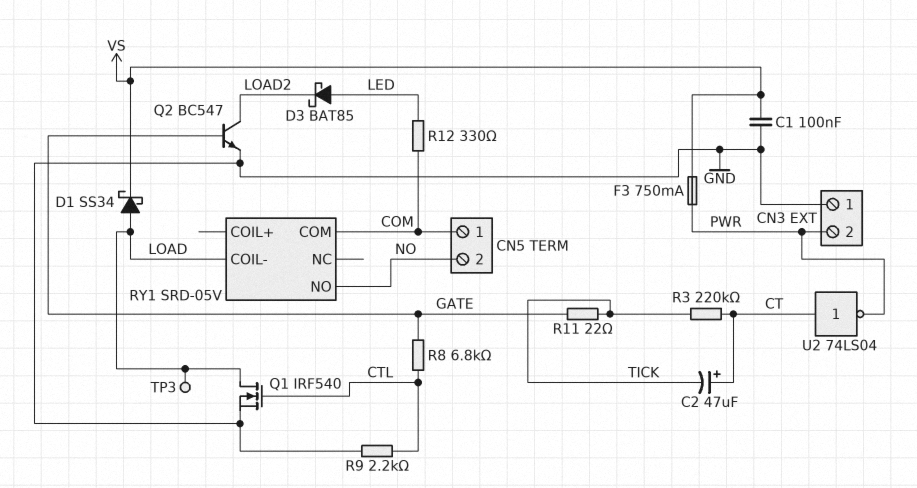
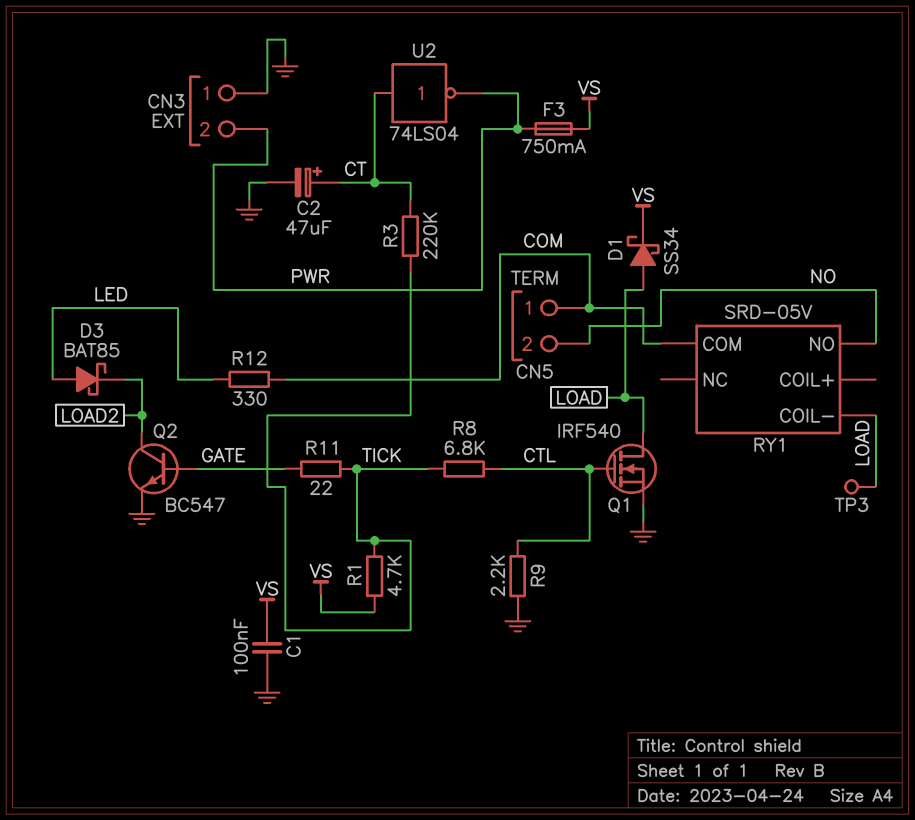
C2: 47uF (plus CT, minus TICK) -> 47uF (plus CT, minus GND)
R1: none -> 4.7k (TICK, VS)
R8: 6.8k (CTL, GATE) -> 6.8k (CTL, TICK)

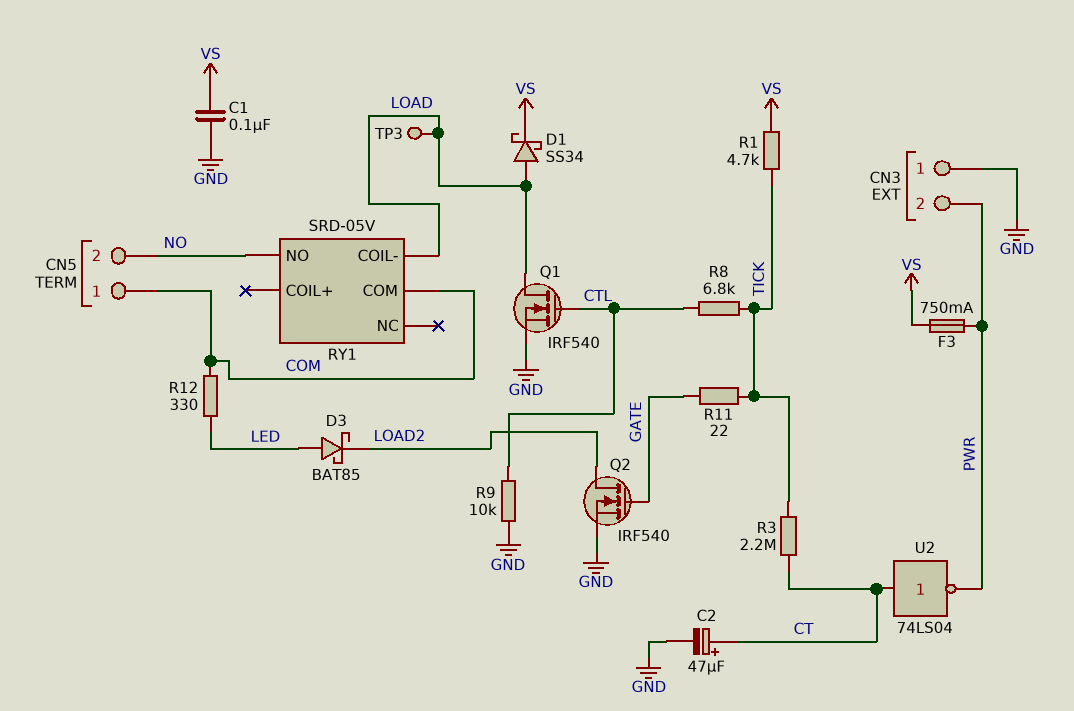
Q2: NPN BC547 (B GATE, C LOAD2, E GND) -> NMOS IRF540 (G GATE, D LOAD2, S GND)
R3: 220k (CT, TICK) -> 2.2M (CT, TICK)
R9: 2.2k (CTL, GND) -> 10k (CTL, GND)

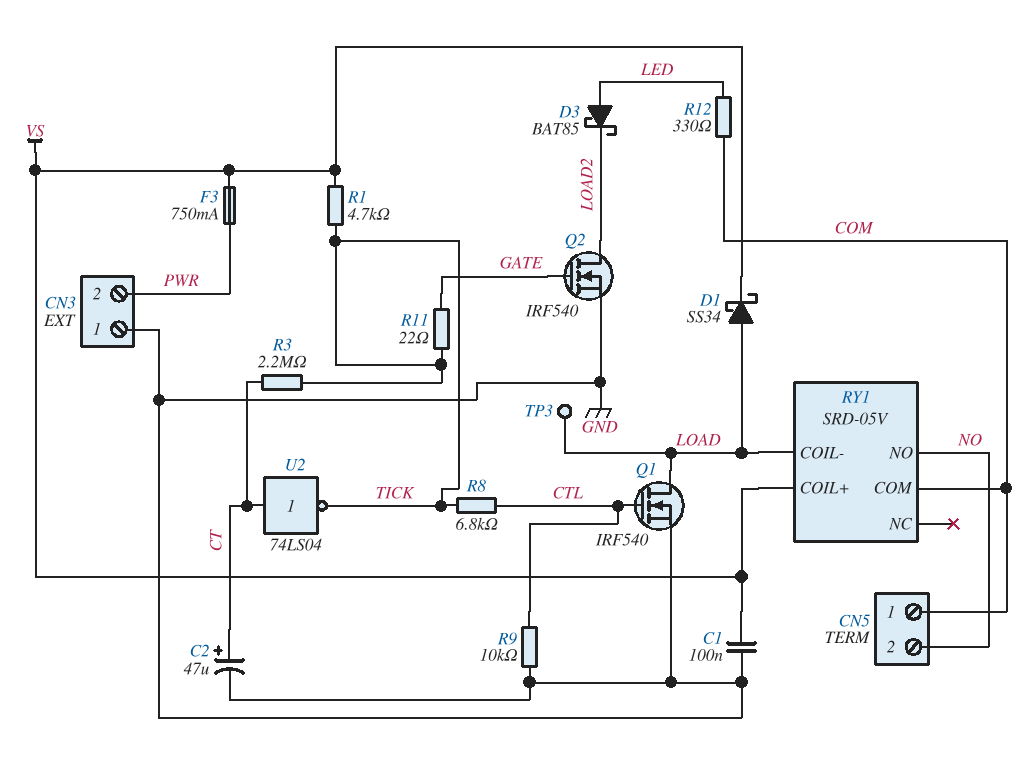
RY1 pin COIL+: none -> VS
U2: NOT 74LS04 (in CT, out PWR) -> NOT 74LS04 (in CT, out TICK)

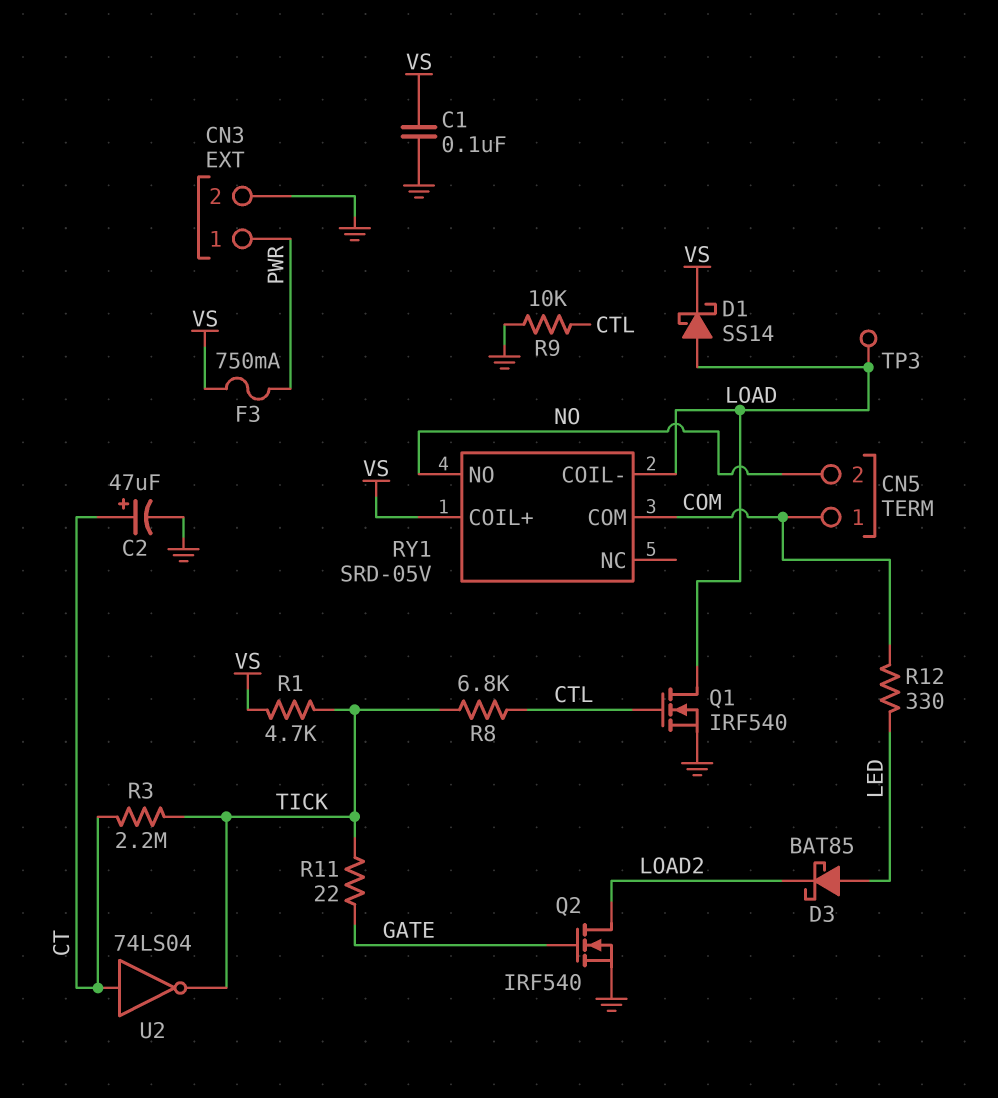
CN3 pin 1: GND -> PWR
CN3 pin 2: PWR -> GND
D1: schottky SS34 (A LOAD, K VS) -> schottky SS14 (A LOAD, K VS)

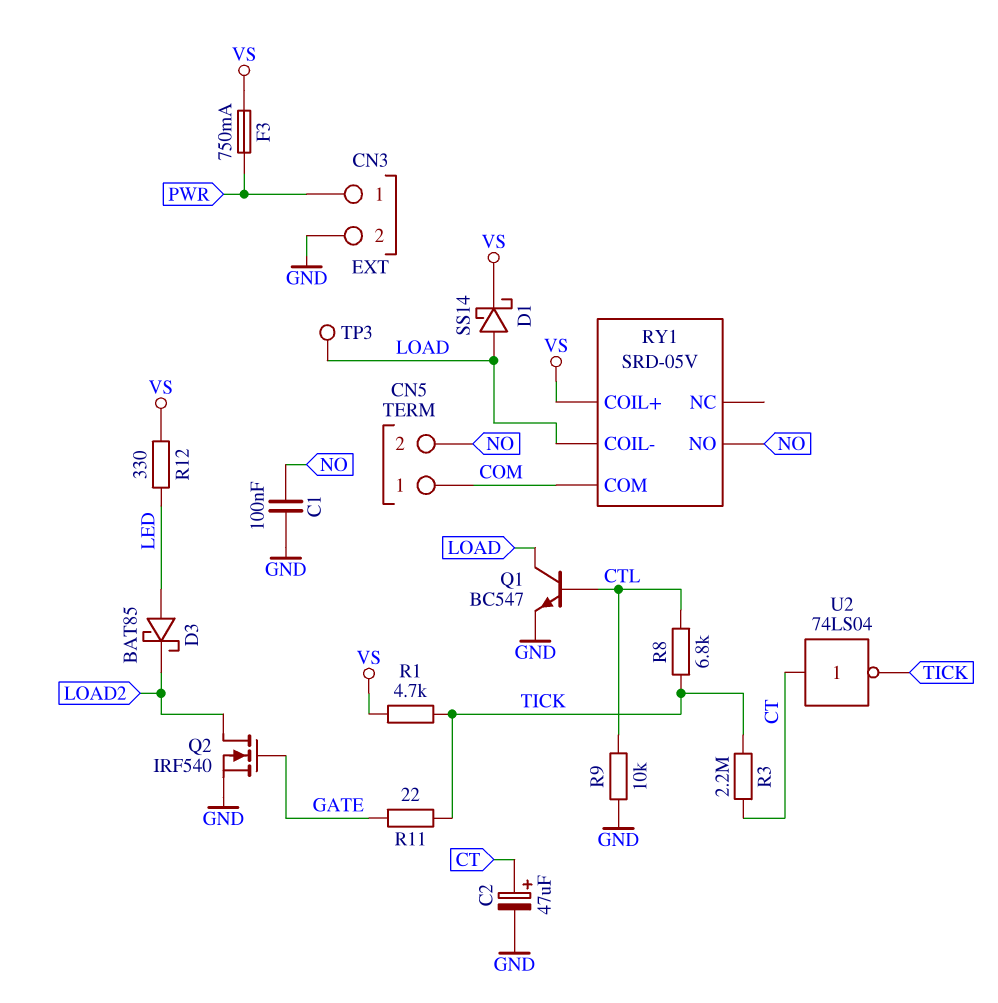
C1: 100nF (GND, VS) -> 100nF (GND, NO)
Q1: NMOS IRF540 (G CTL, D LOAD, S GND) -> NPN BC547 (B CTL, C LOAD, E GND)
R12: 330 (COM, LED) -> 330 (LED, VS)

